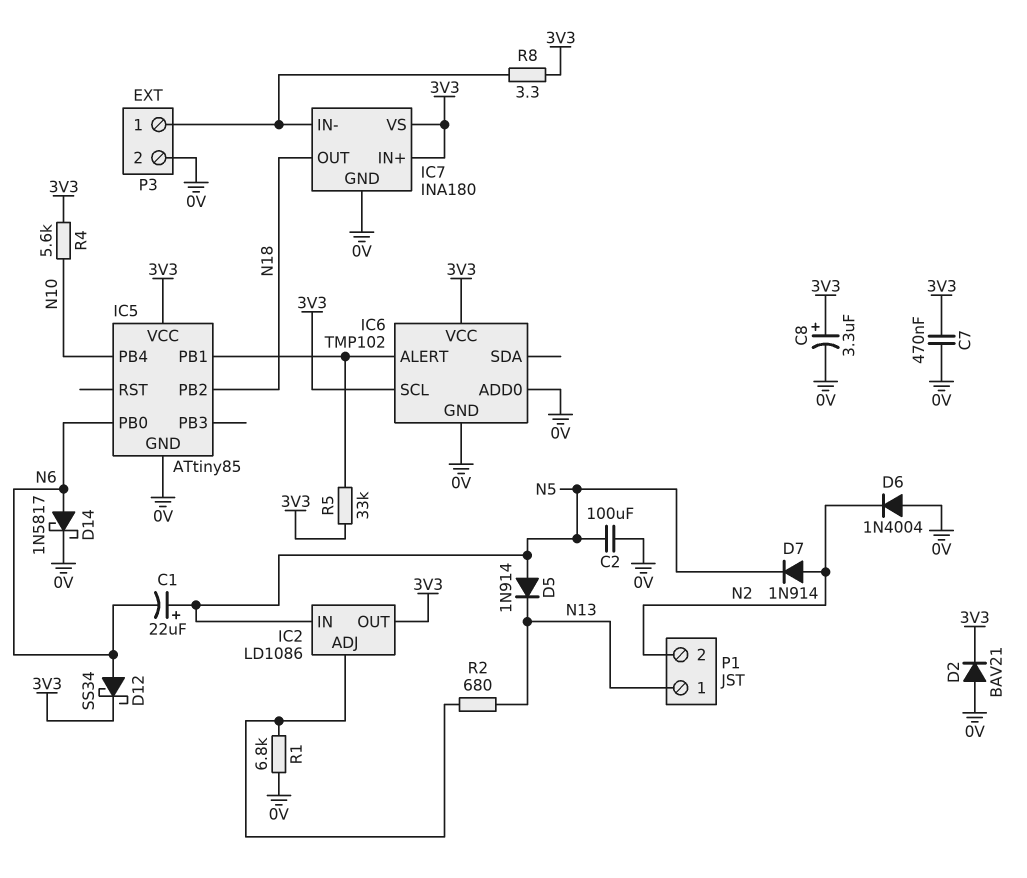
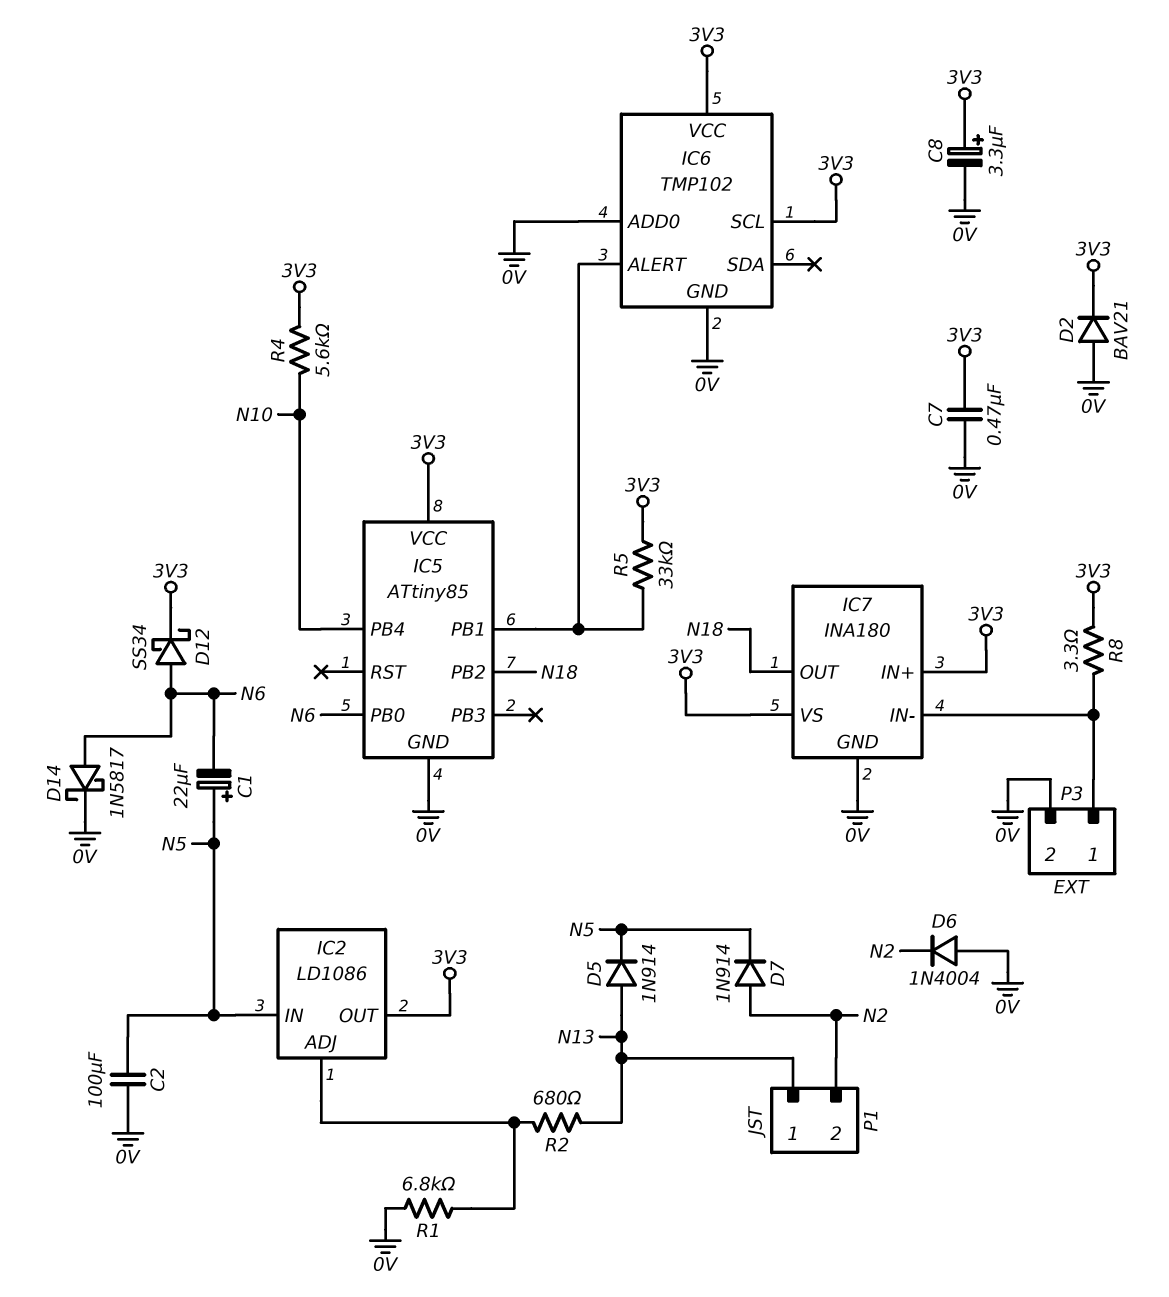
D5: diode 1N914 (A N5, K N13) -> diode 1N914 (A N13, K N5)

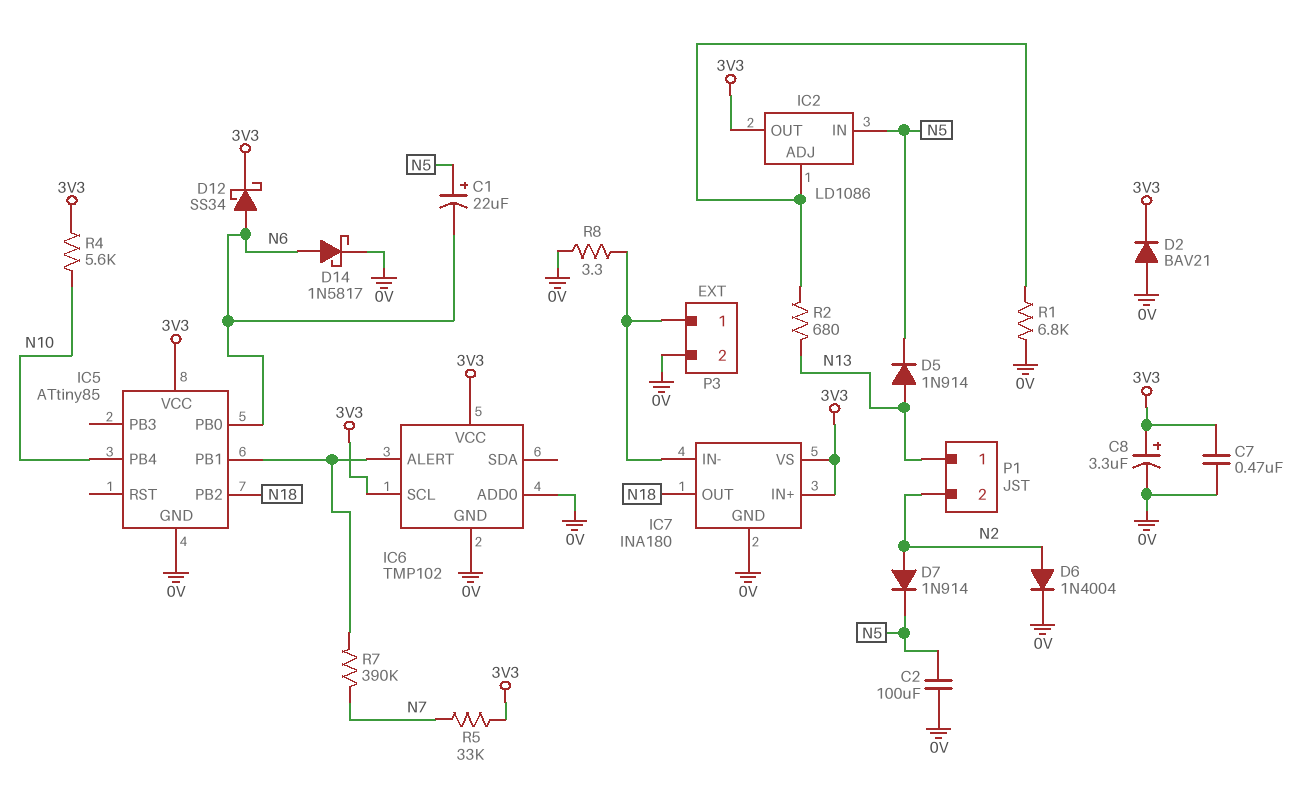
D6: diode 1N4004 (A 0V, K N2) -> diode 1N4004 (A N2, K 0V)
R5: 33k (3V3, IC5/PB1) -> 33k (3V3, N7)
R7: none -> 390k (IC5/PB1, N7)
R8: 3.3 (3V3, IC7/IN-) -> 3.3 (0V, IC7/IN-)

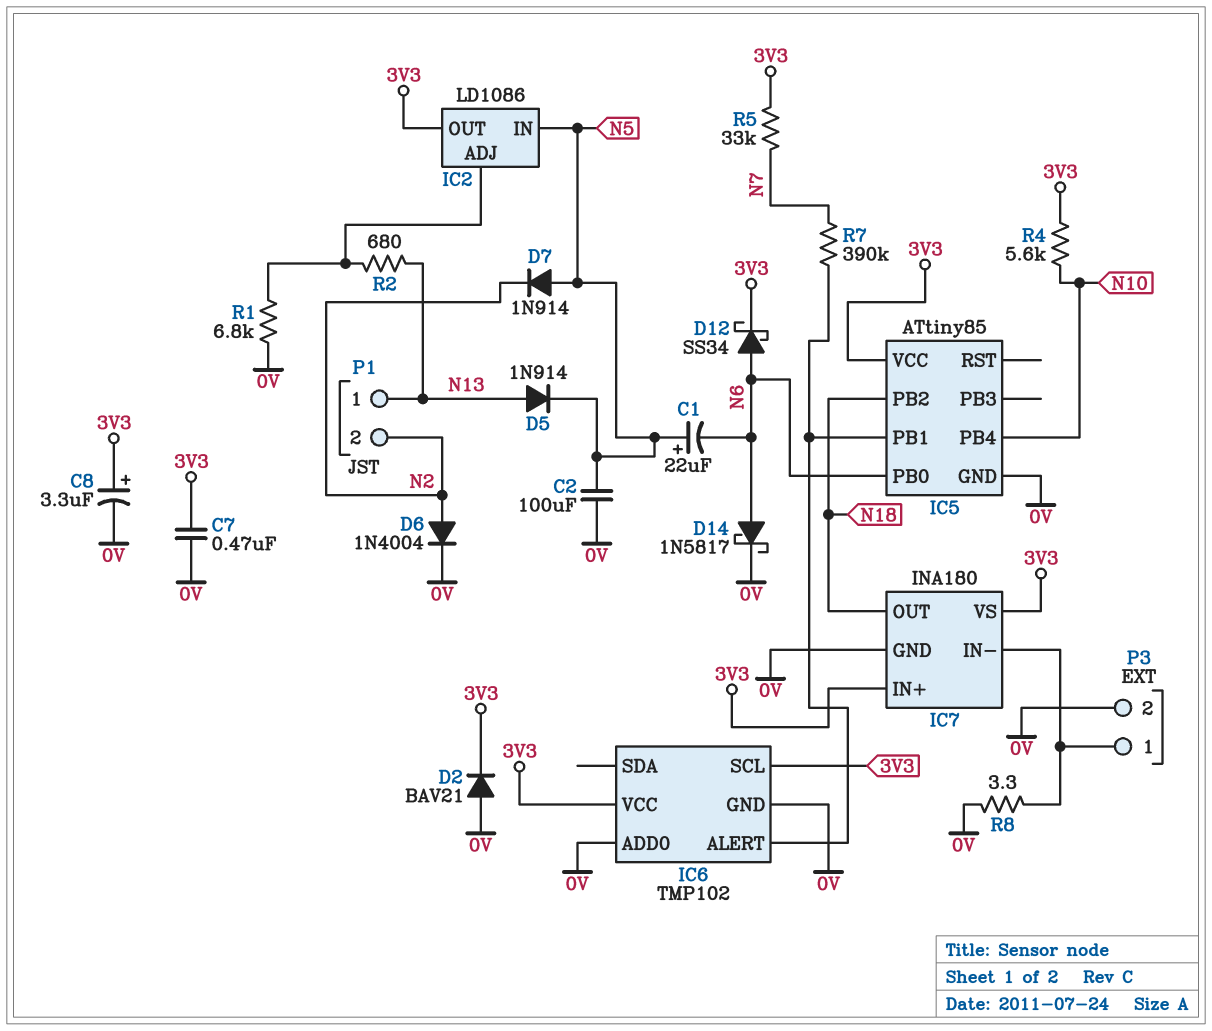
D7: diode 1N914 (A N2, K N5) -> diode 1N914 (A N5, K N2)

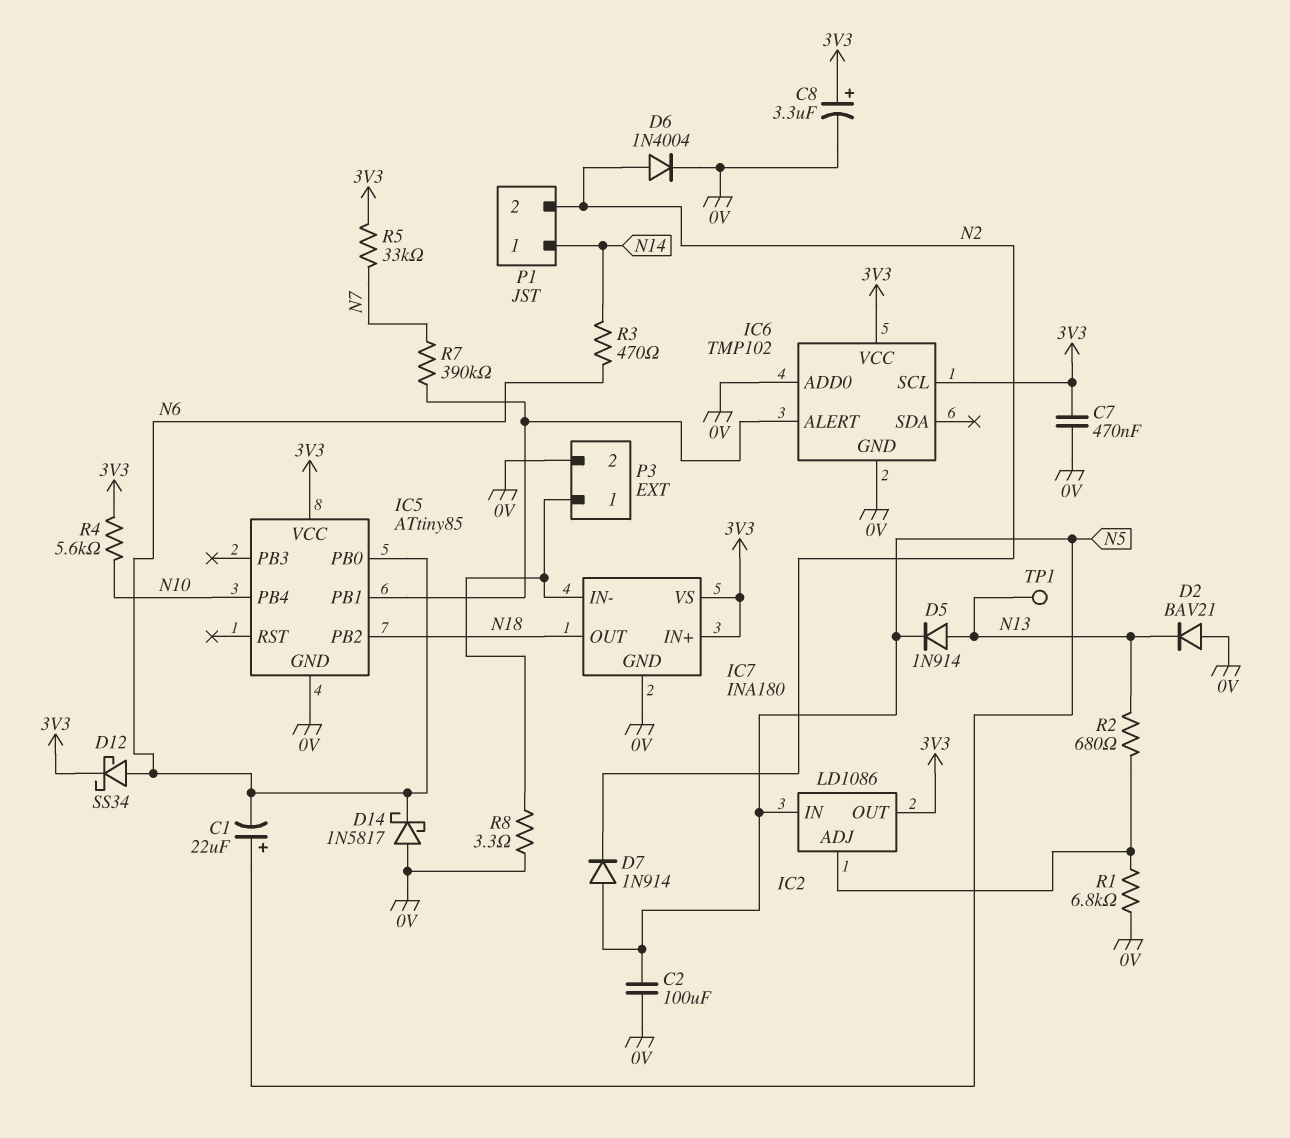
D2: diode BAV21 (A 0V, K 3V3) -> diode BAV21 (A 0V, K N13)
D14: schottky 1N5817 (A N6, K 0V) -> schottky 1N5817 (A 0V, K N6)
P1 pin 1: N13 -> N14
R3: none -> 470 (N6, N14)
TP1: none -> test point (N13)

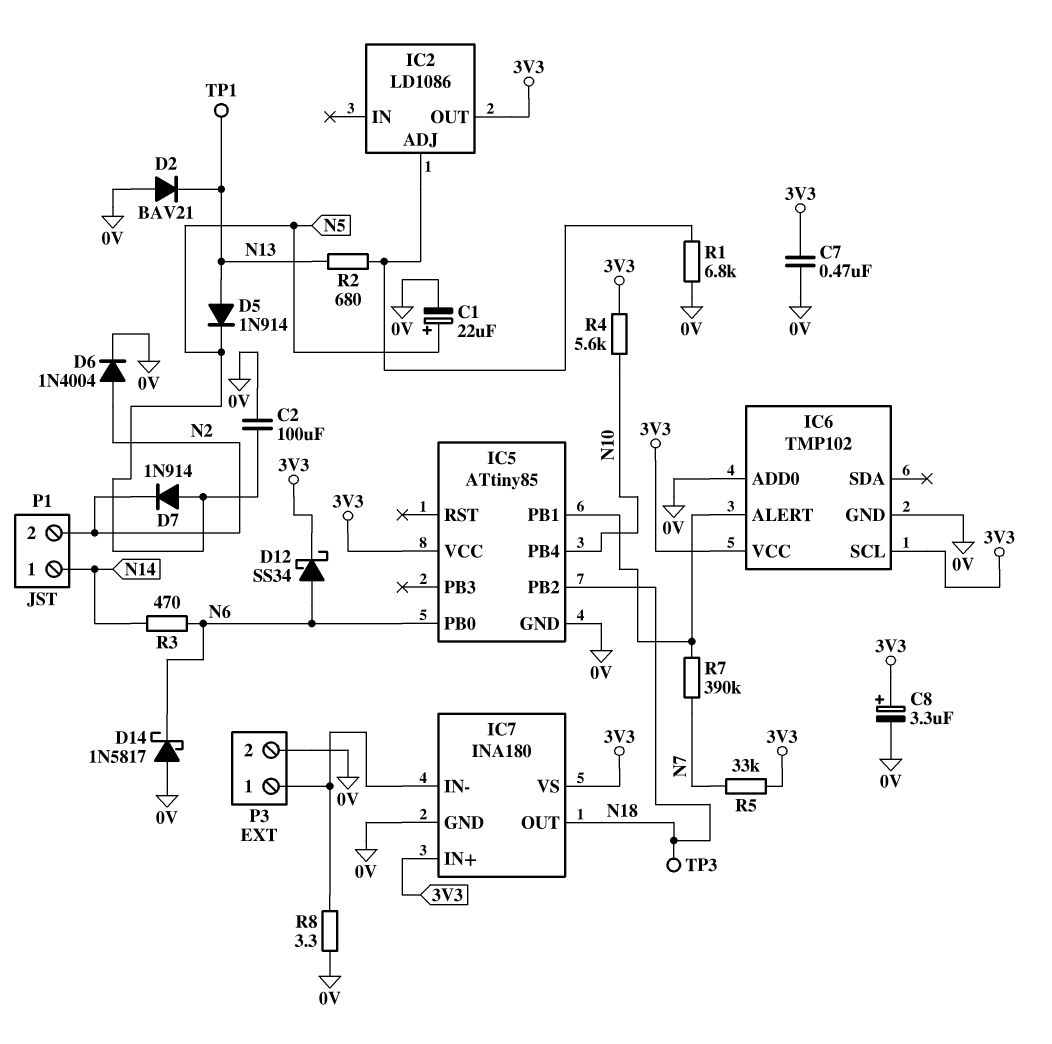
C1: 22uF (plus N5, minus N6) -> 22uF (plus N5, minus 0V)
IC2 pin IN: N5 -> none
TP3: none -> test point (N18)

